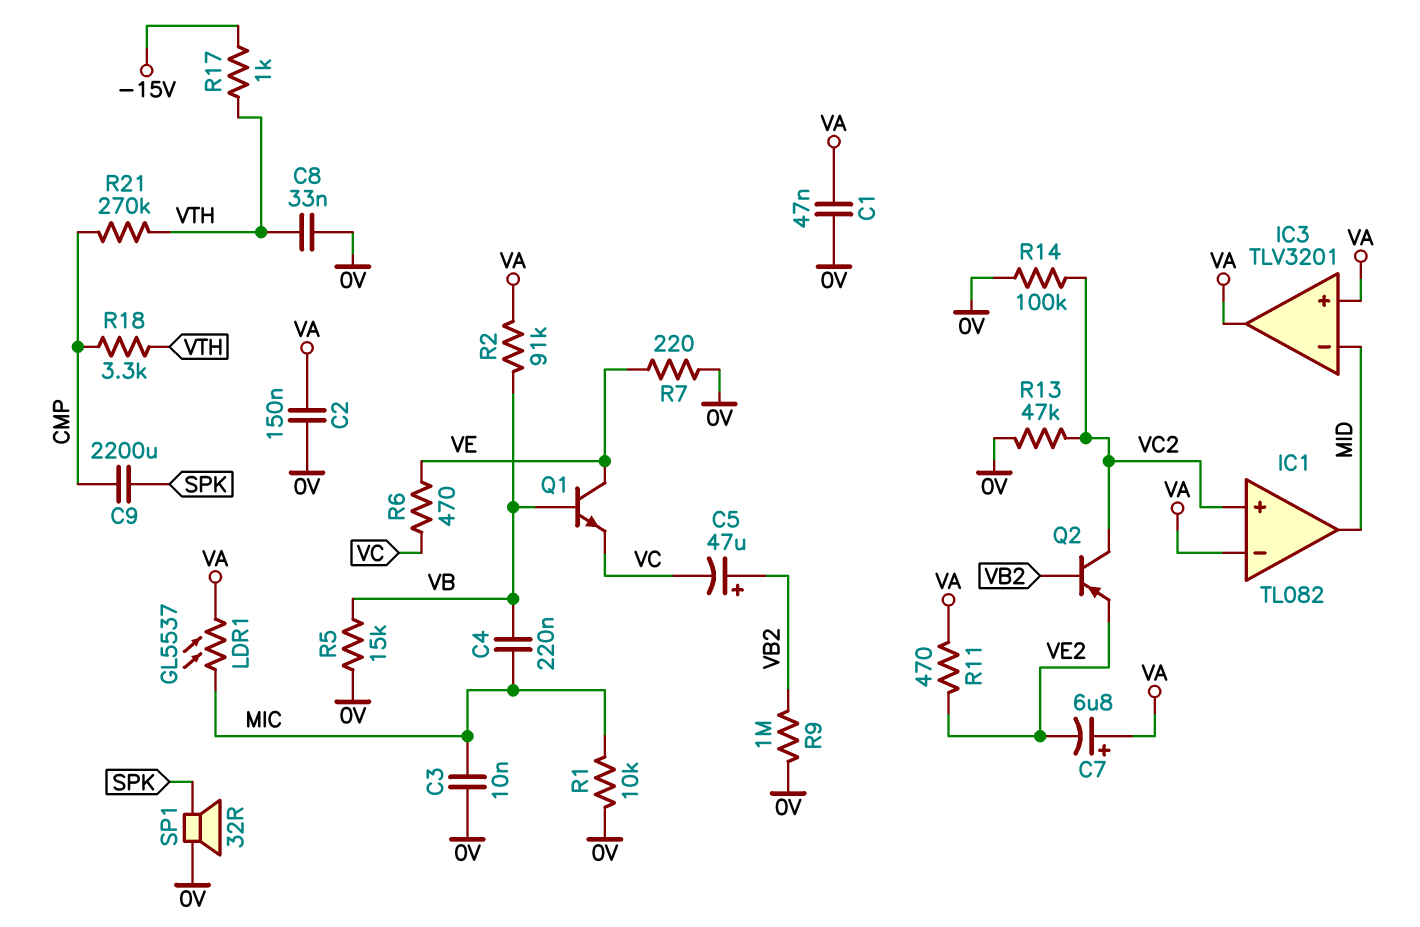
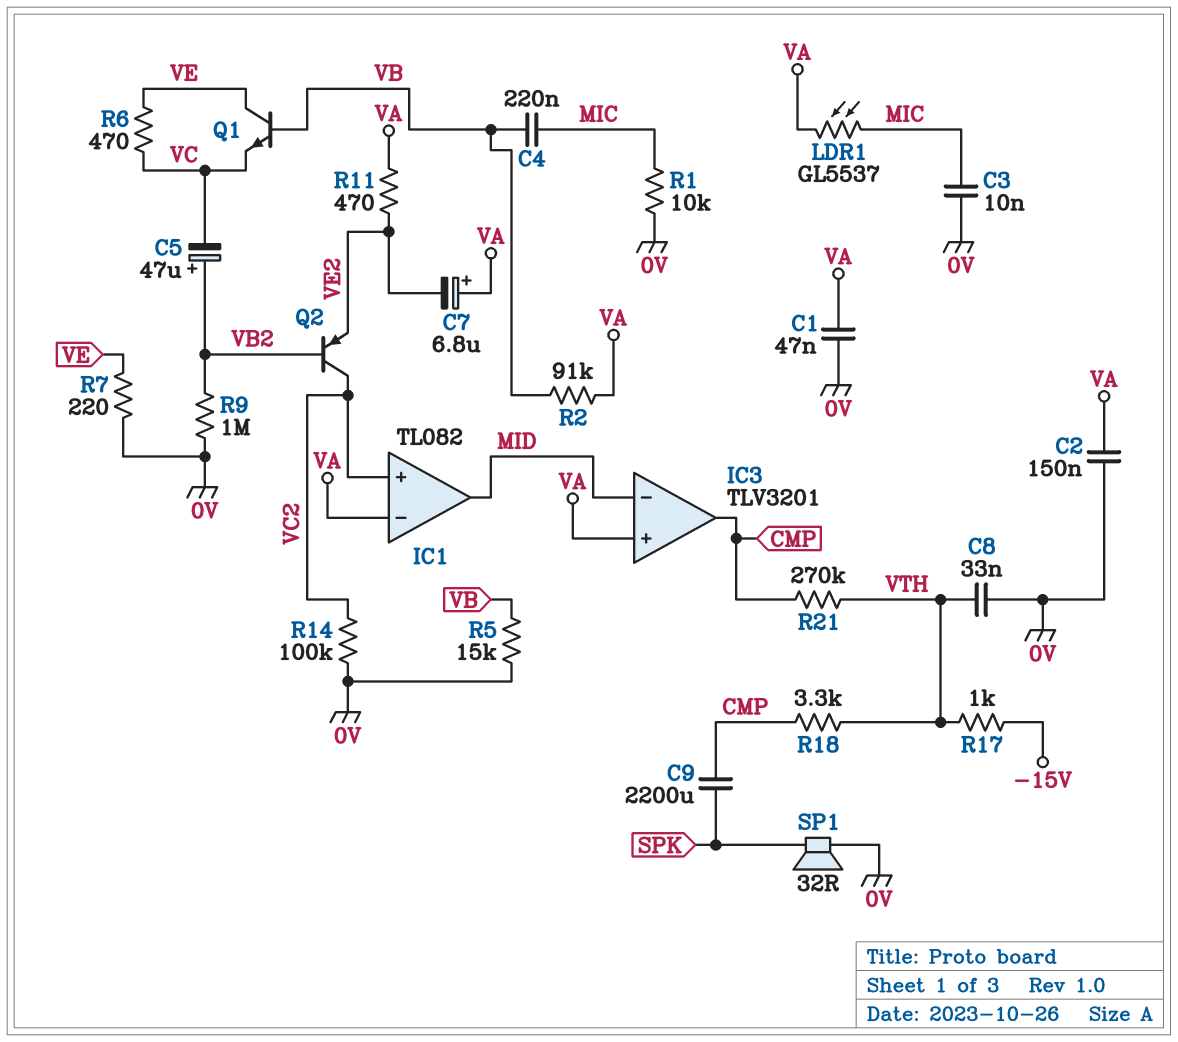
IC3 pin out: VA -> CMP
R13: 47k (0V, VC2) -> none

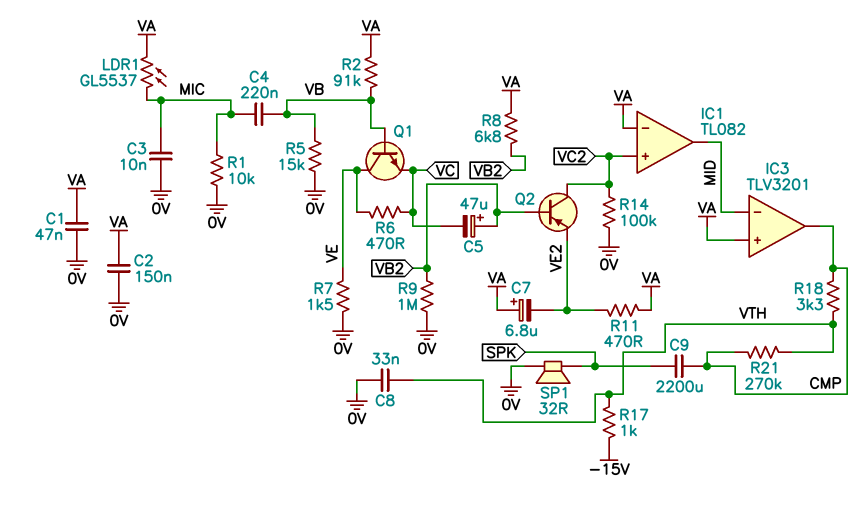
R7: 220 (0V, VE) -> 1.5k (0V, VE)
R8: none -> 6.8k (VA, VB2)

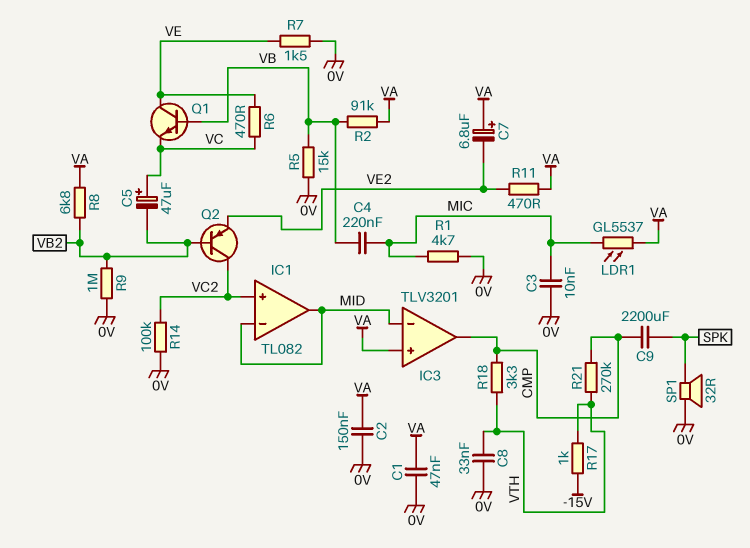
C5: 47uF (plus VB2, minus VC) -> 47uF (plus VC, minus VB2)
IC1 pin in-: VA -> MID
R1: 10k (0V, MIC) -> 4.7k (0V, MIC)

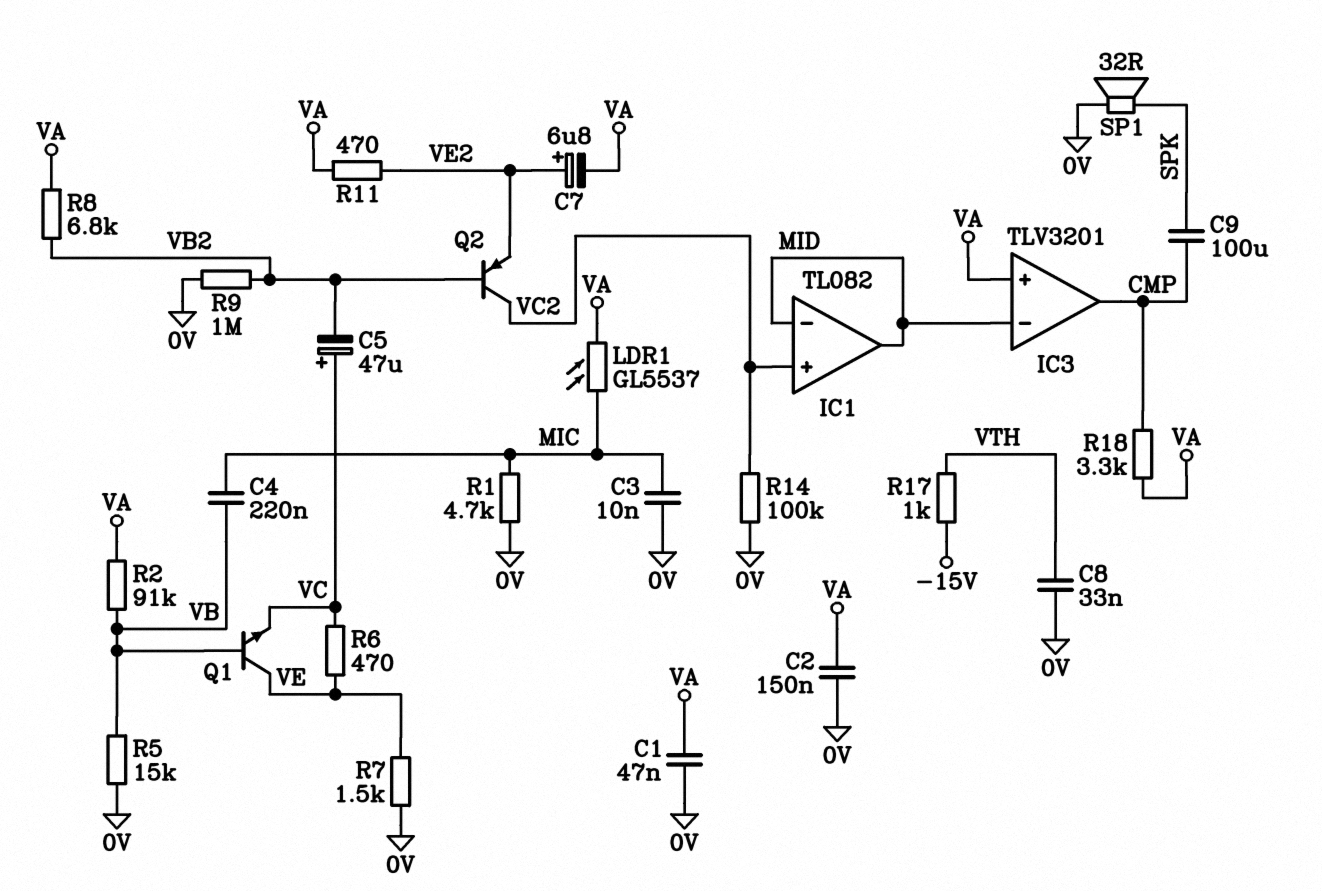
C7: 6.8uF (plus VA, minus VE2) -> 6.8uF (plus VE2, minus VA)
C9: 2200uF (CMP, SPK) -> 100uF (CMP, SPK)
R18: 3.3k (CMP, VTH) -> 3.3k (CMP, VA)
R21: 270k (CMP, VTH) -> none

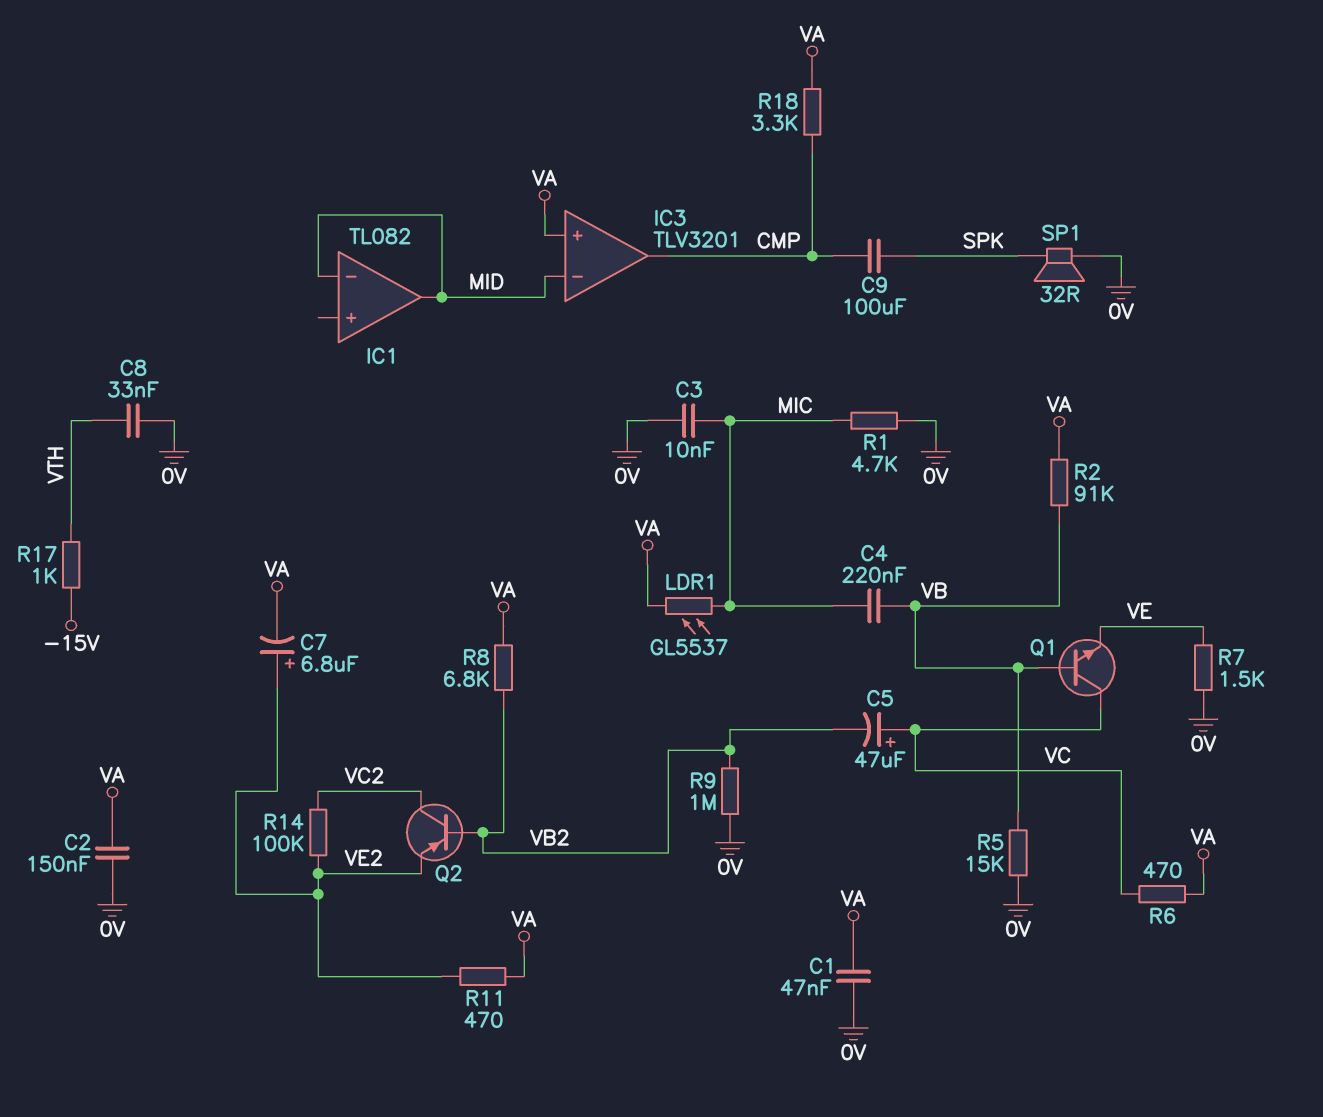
IC1 pin in+: VC2 -> none
Q1: NPN (B VB, C VE, E VC) -> NPN (B VB, C VC, E VE)
R6: 470 (VC, VE) -> 470 (VA, VC)
R14: 100k (0V, VC2) -> 100k (VC2, VE2)

